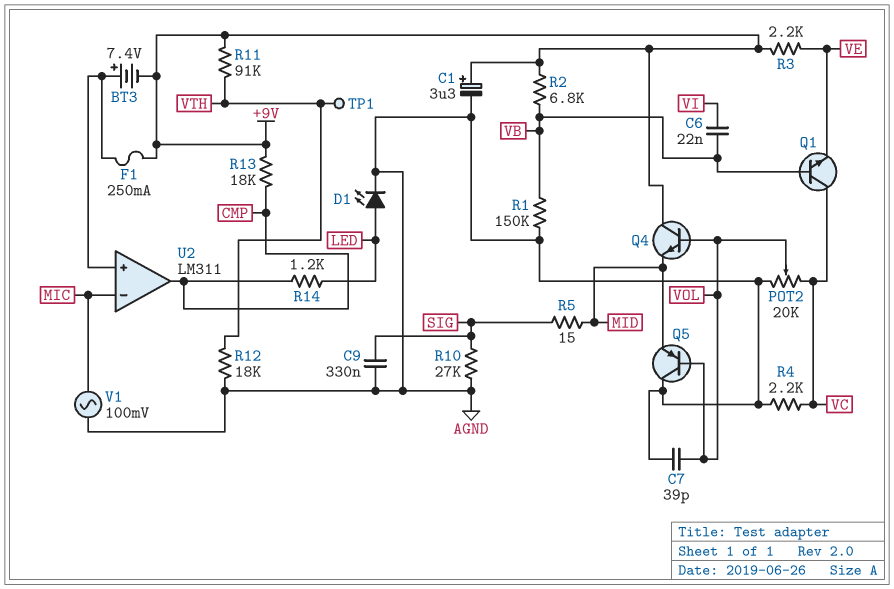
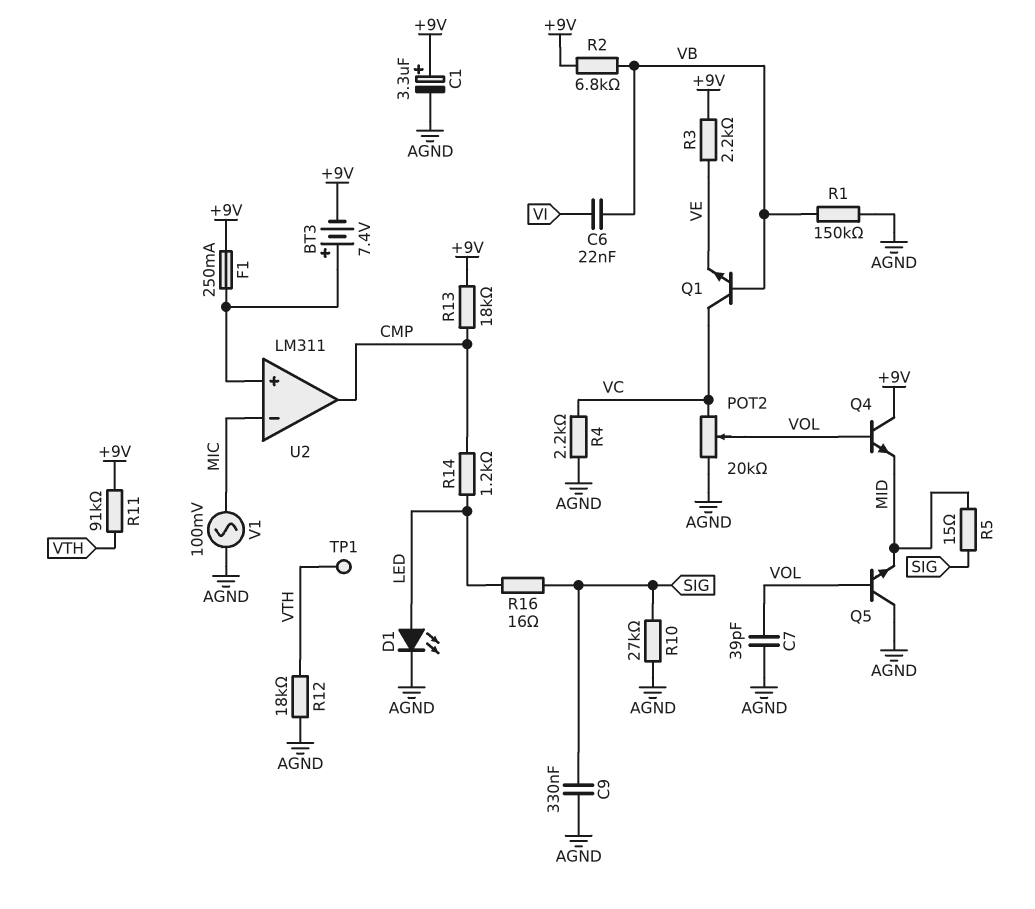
Q5: PNP (B VOL, C AGND, E MID) -> NPN (B VOL, C AGND, E MID)
R16: none -> 16 (LED, SIG)

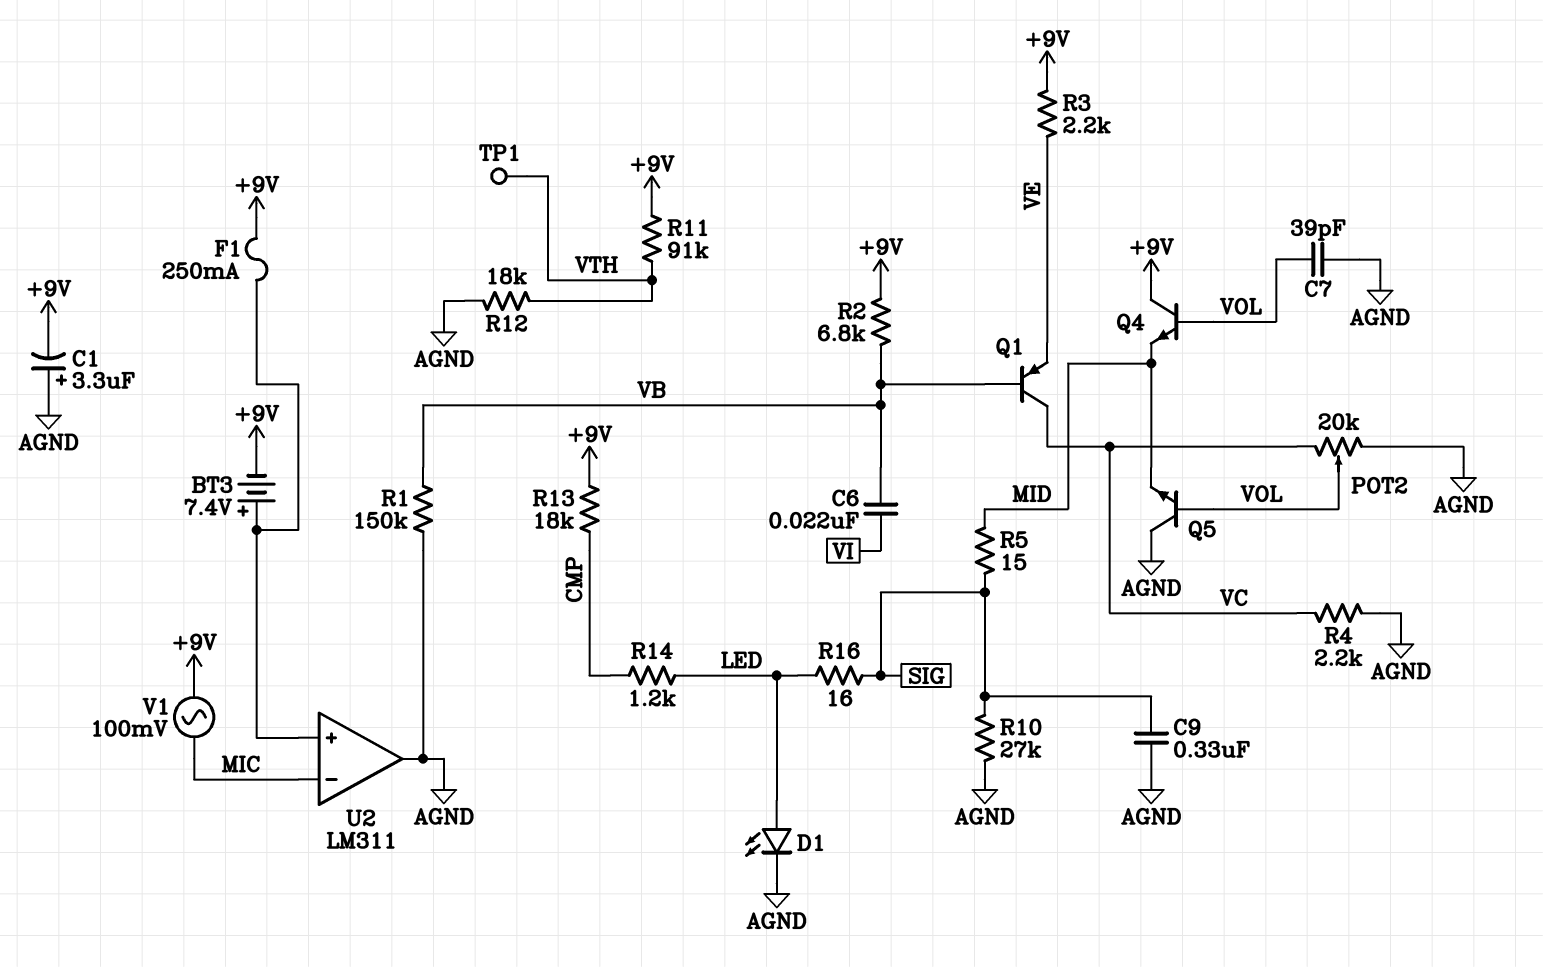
C1: 3.3uF (plus +9V, minus AGND) -> 3.3uF (plus AGND, minus +9V)
Q1: NPN (B VB, C VC, E VE) -> PNP (B VB, C VC, E VE)
U2 pin out: CMP -> AGND
V1: AC 100mV (AGND, MIC) -> AC 100mV (+9V, MIC)

